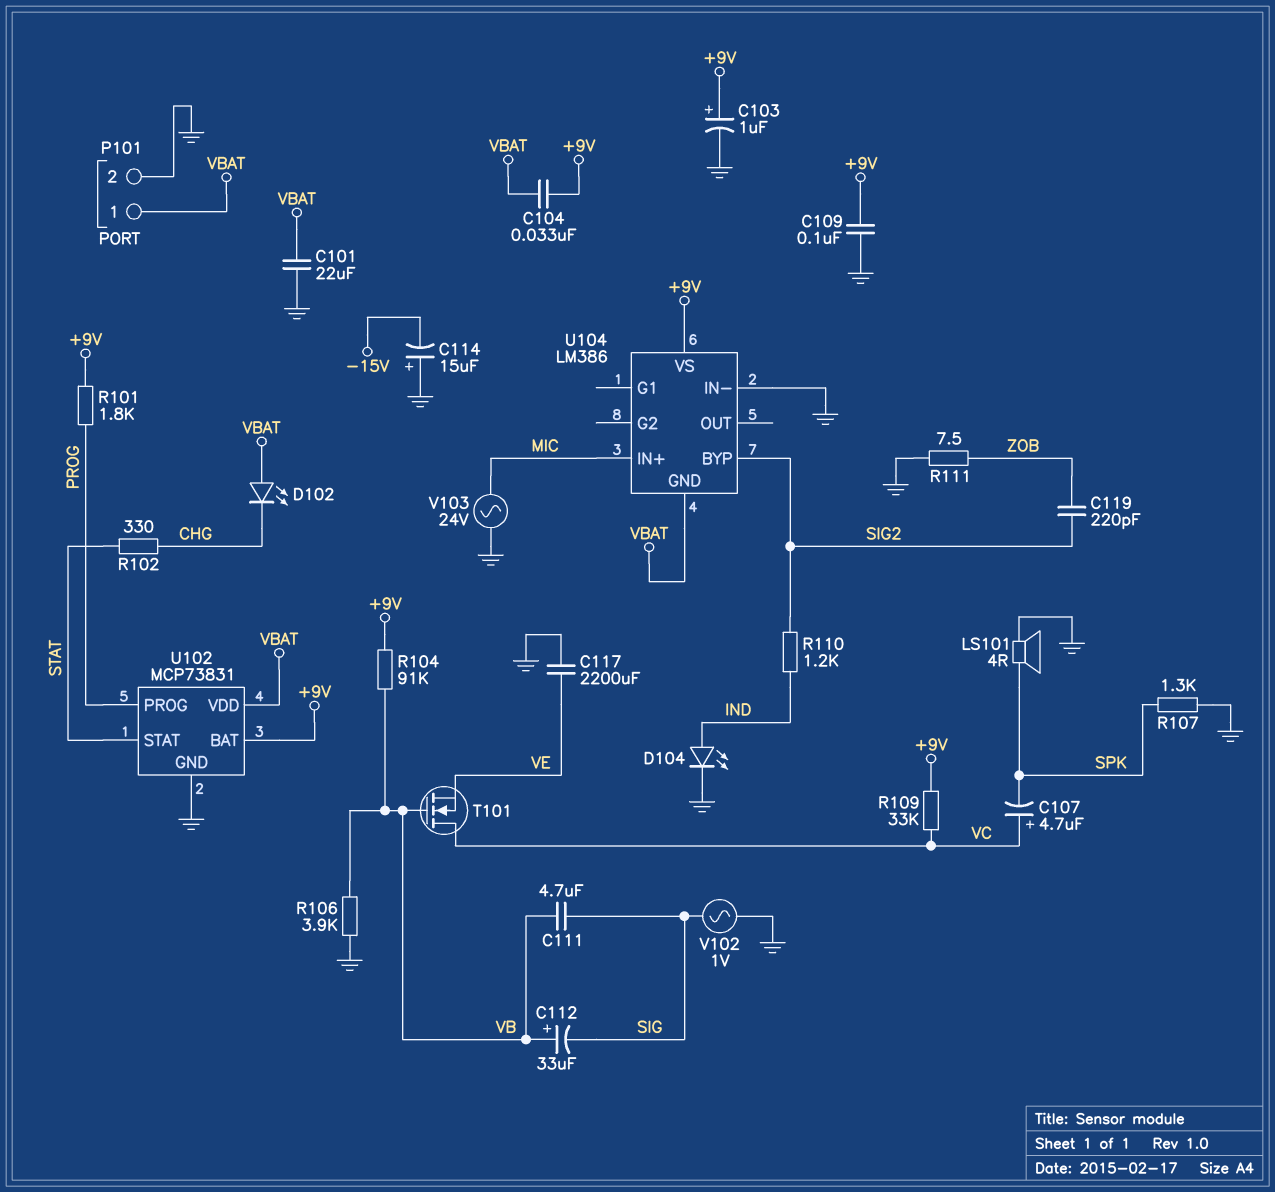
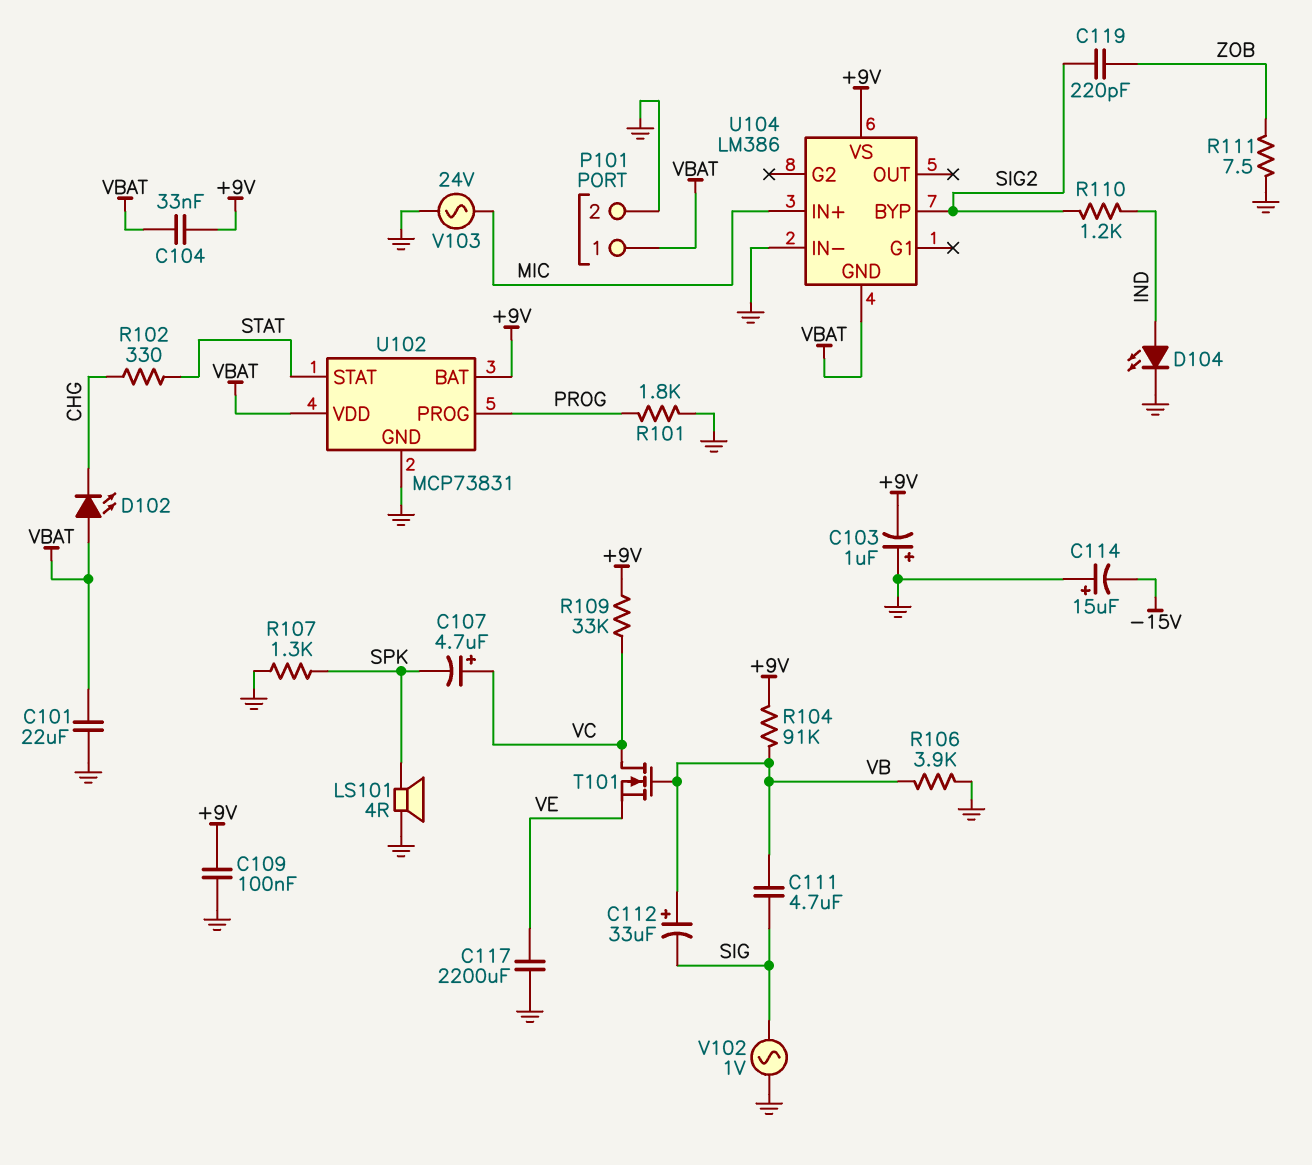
C103: 1uF (plus +9V, minus GND) -> 1uF (plus GND, minus +9V)
R101: 1.8k (+9V, PROG) -> 1.8k (GND, PROG)

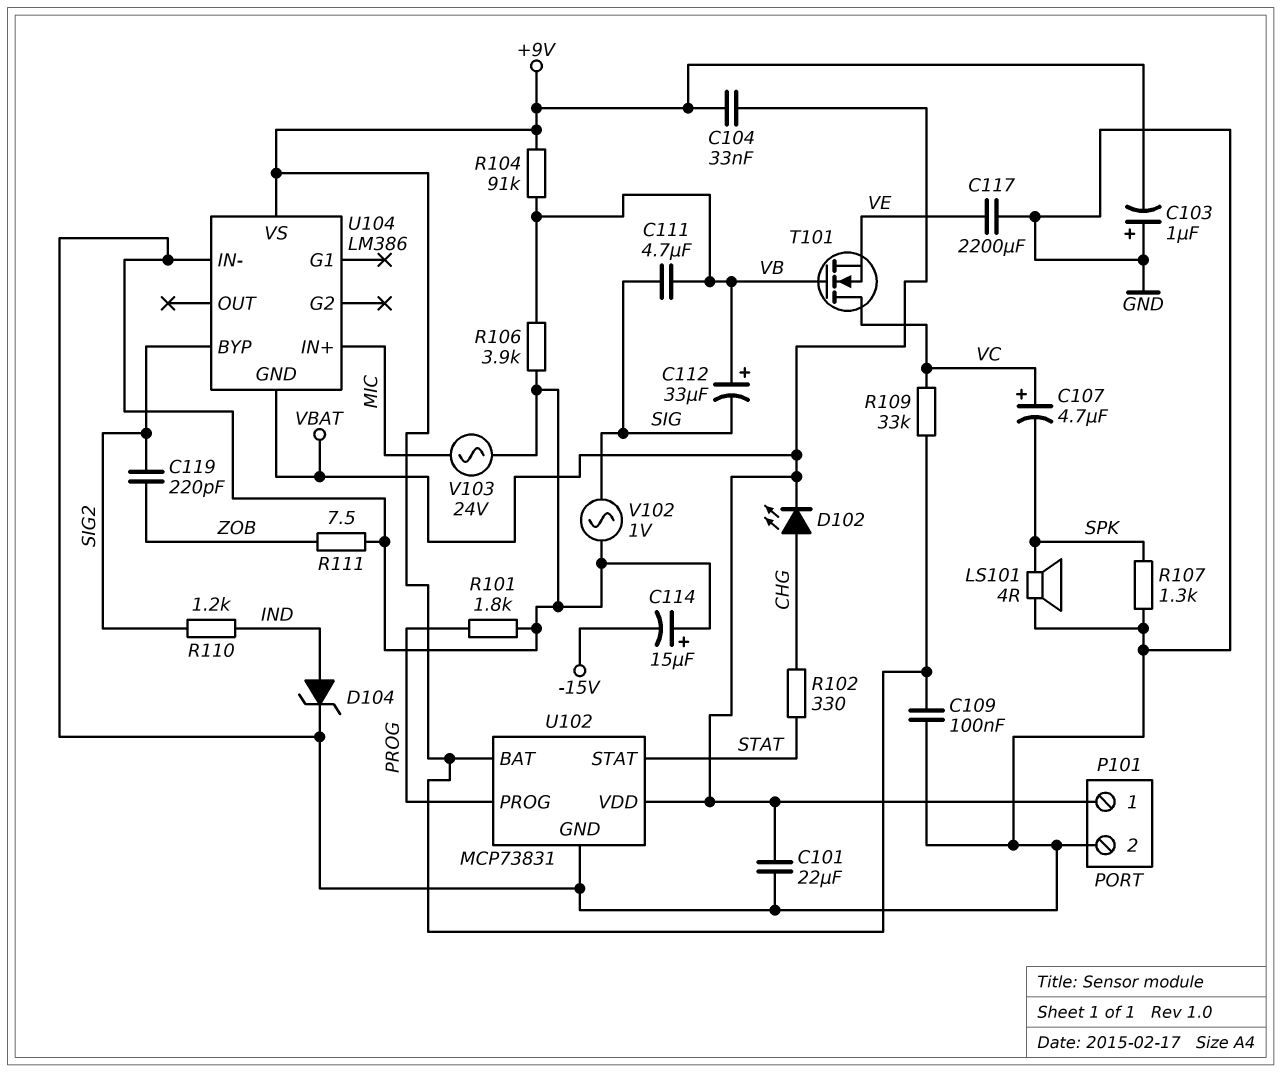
D102: LED (A VBAT, K CHG) -> LED (A CHG, K VBAT)
D104: LED (A IND, K GND) -> zener (A IND, K GND)

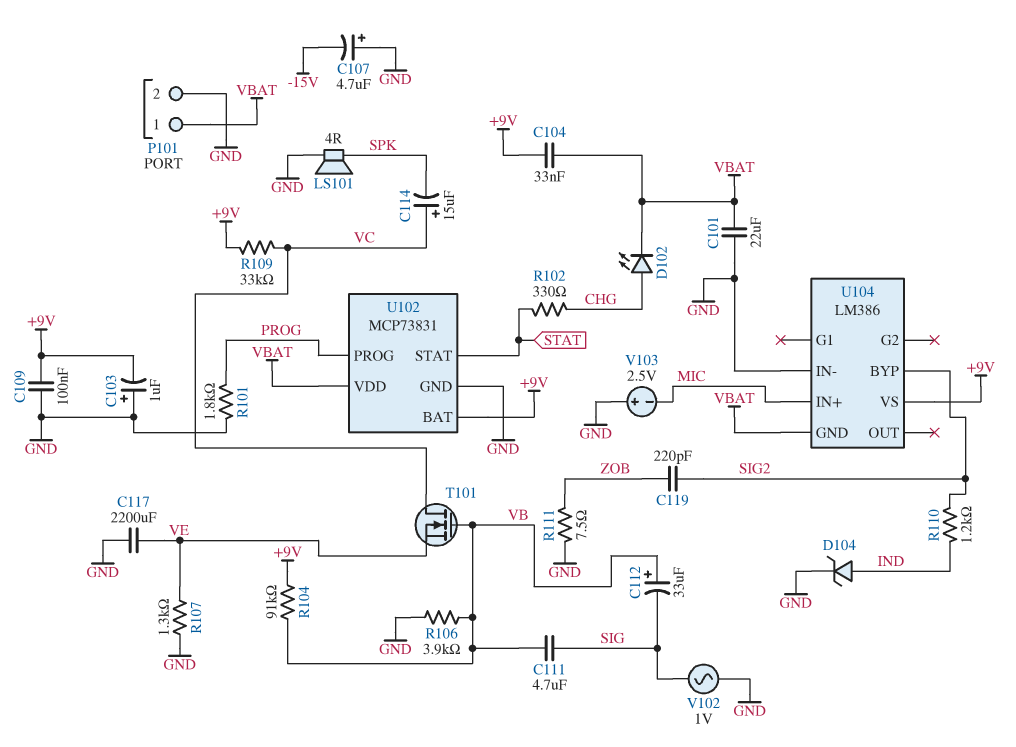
C107: 4.7uF (plus VC, minus SPK) -> 4.7uF (plus GND, minus -15V)
C114: 15uF (plus GND, minus -15V) -> 15uF (plus VC, minus SPK)
R107: 1.3k (GND, SPK) -> 1.3k (GND, VE)
V103: AC 24V (GND, MIC) -> 2.5V (plus GND, minus MIC)

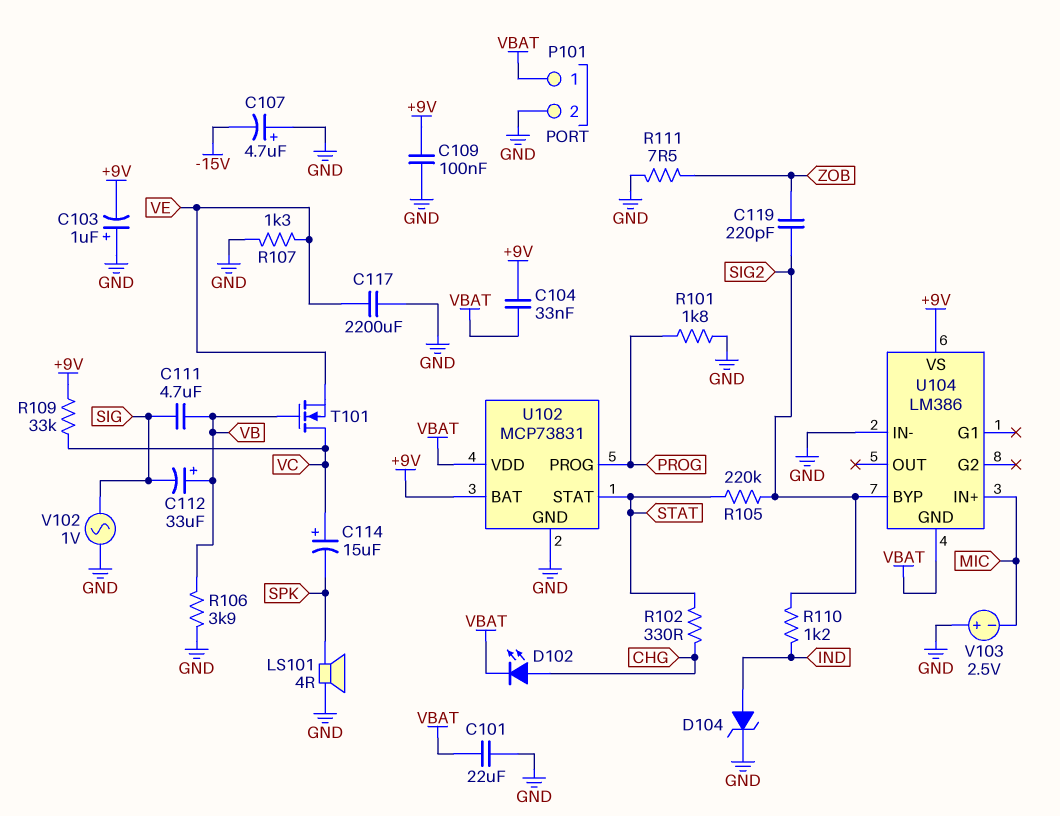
R104: 91k (+9V, VB) -> none
R105: none -> 220k (SIG2, STAT)

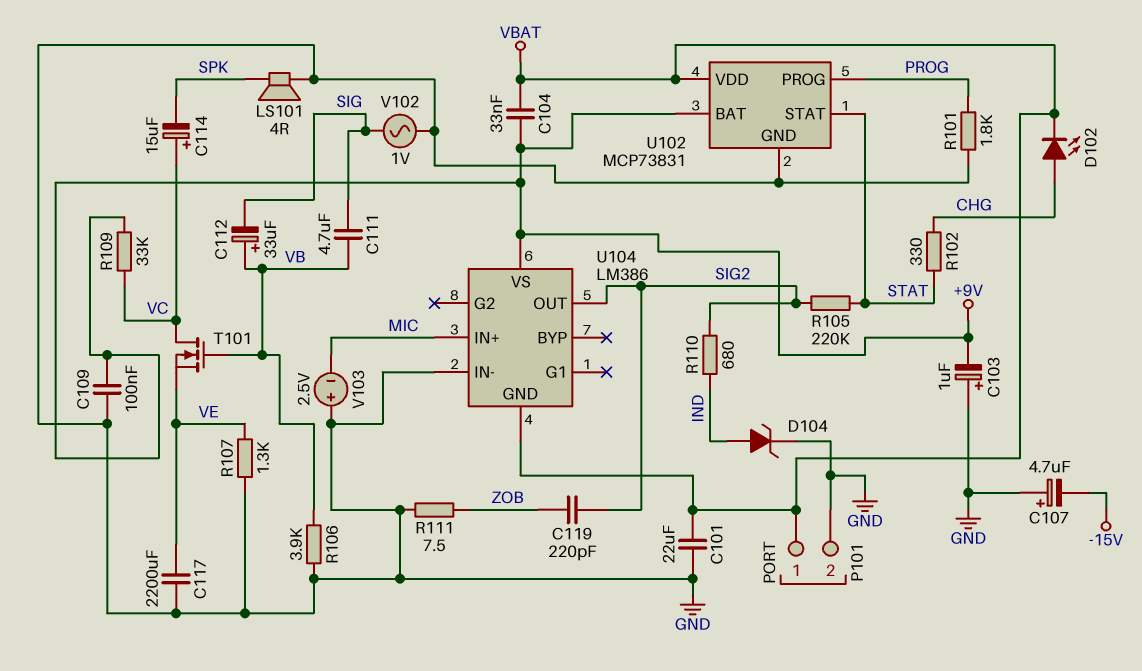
R110: 1.2k (IND, SIG2) -> 680 (IND, SIG2)
U104 pin BYP: SIG2 -> none
U104 pin OUT: none -> SIG2

